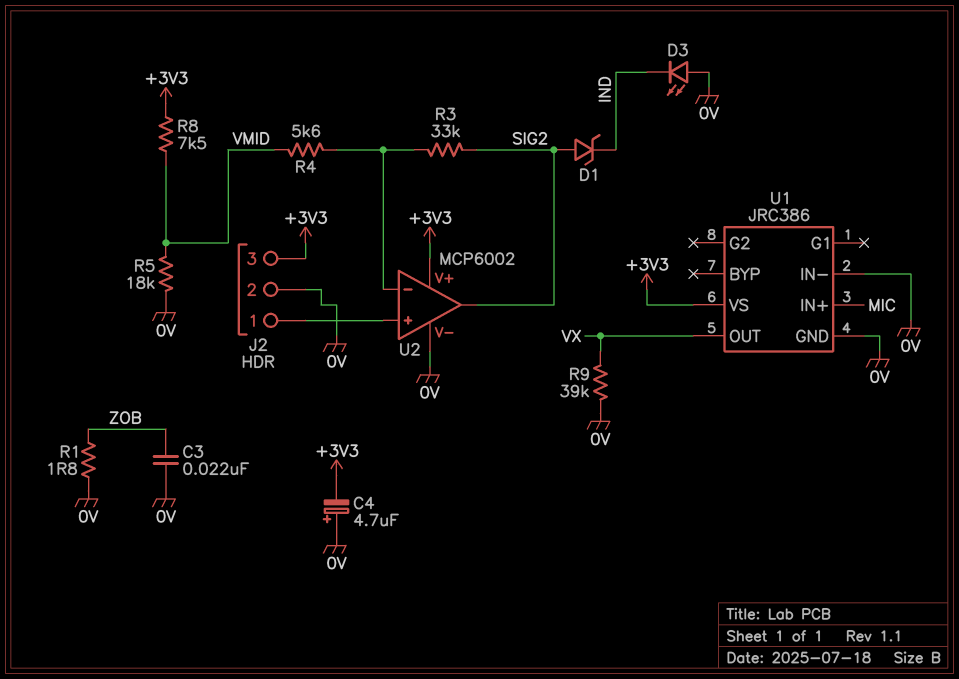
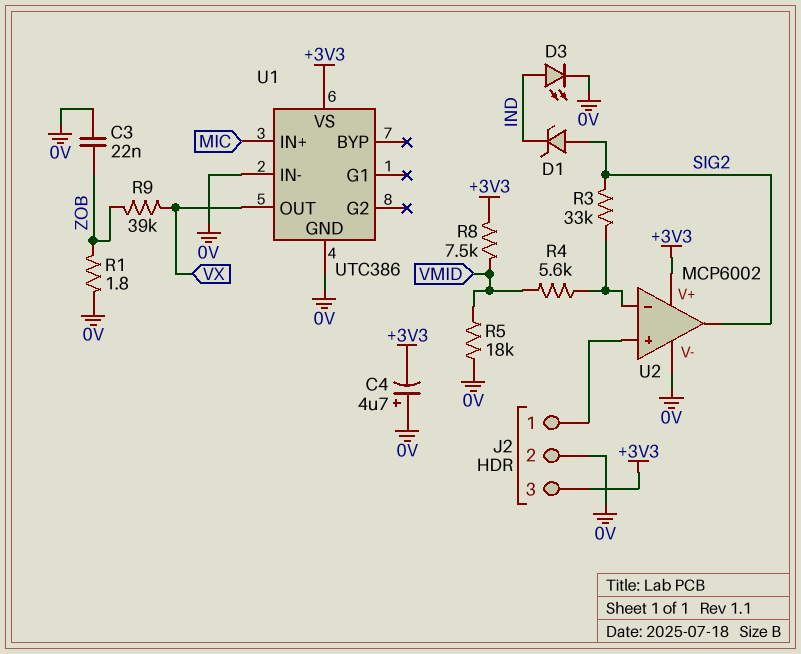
D3: LED (A 0V, K IND) -> LED (A IND, K 0V)
R9: 39k (0V, VX) -> 39k (VX, ZOB)
U1: JRC386 -> UTC386

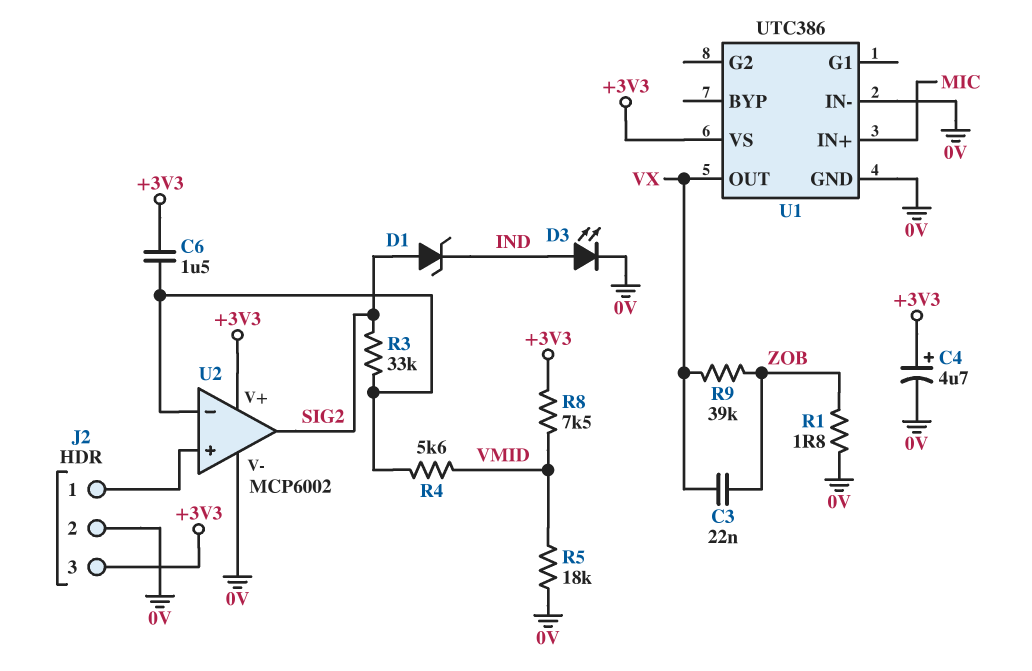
C3: 22nF (0V, ZOB) -> 22nF (VX, ZOB)
C4: 4.7uF (plus 0V, minus +3V3) -> 4.7uF (plus +3V3, minus 0V)
C6: none -> 1.5uF (+3V3, U2/in-)

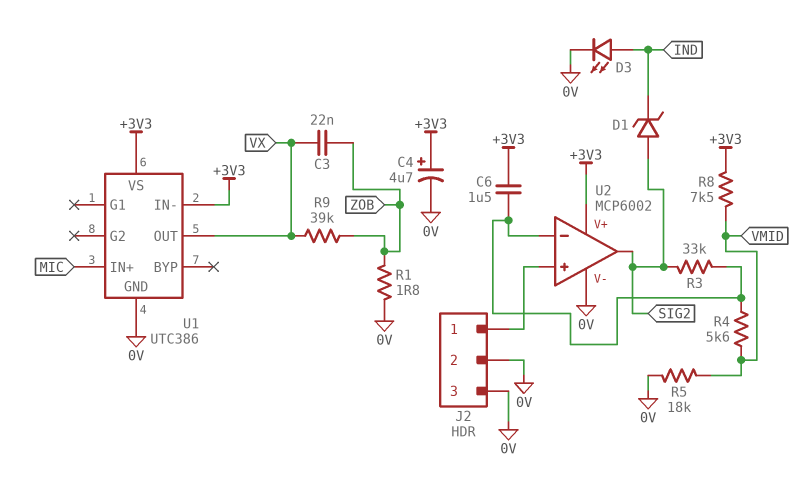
J2 pin 3: +3V3 -> 0V
U1 pin IN-: 0V -> +3V3

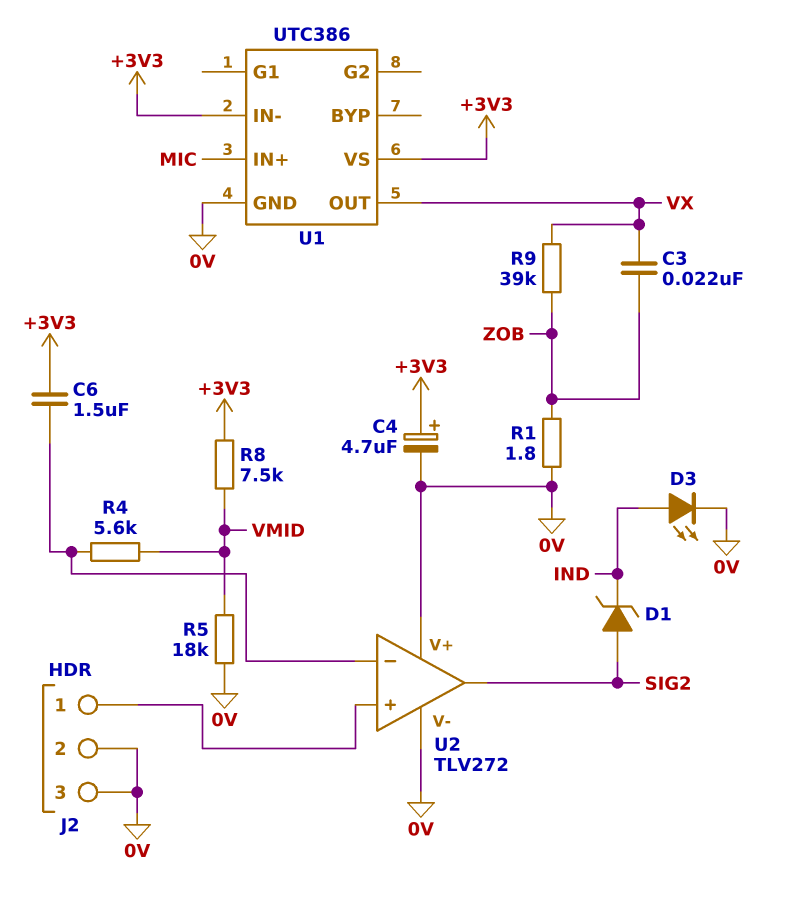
R3: 33k (SIG2, U2/in-) -> none
U2: MCP6002 -> TLV272
U2 pin V+: +3V3 -> 0V

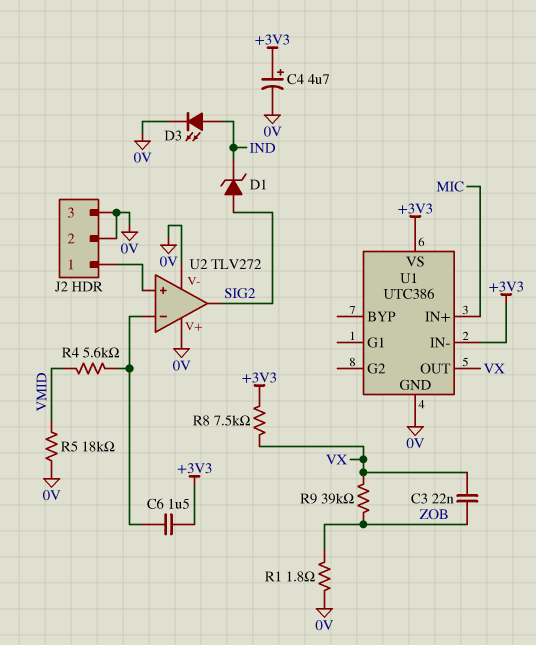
R8: 7.5k (+3V3, VMID) -> 7.5k (+3V3, VX)

